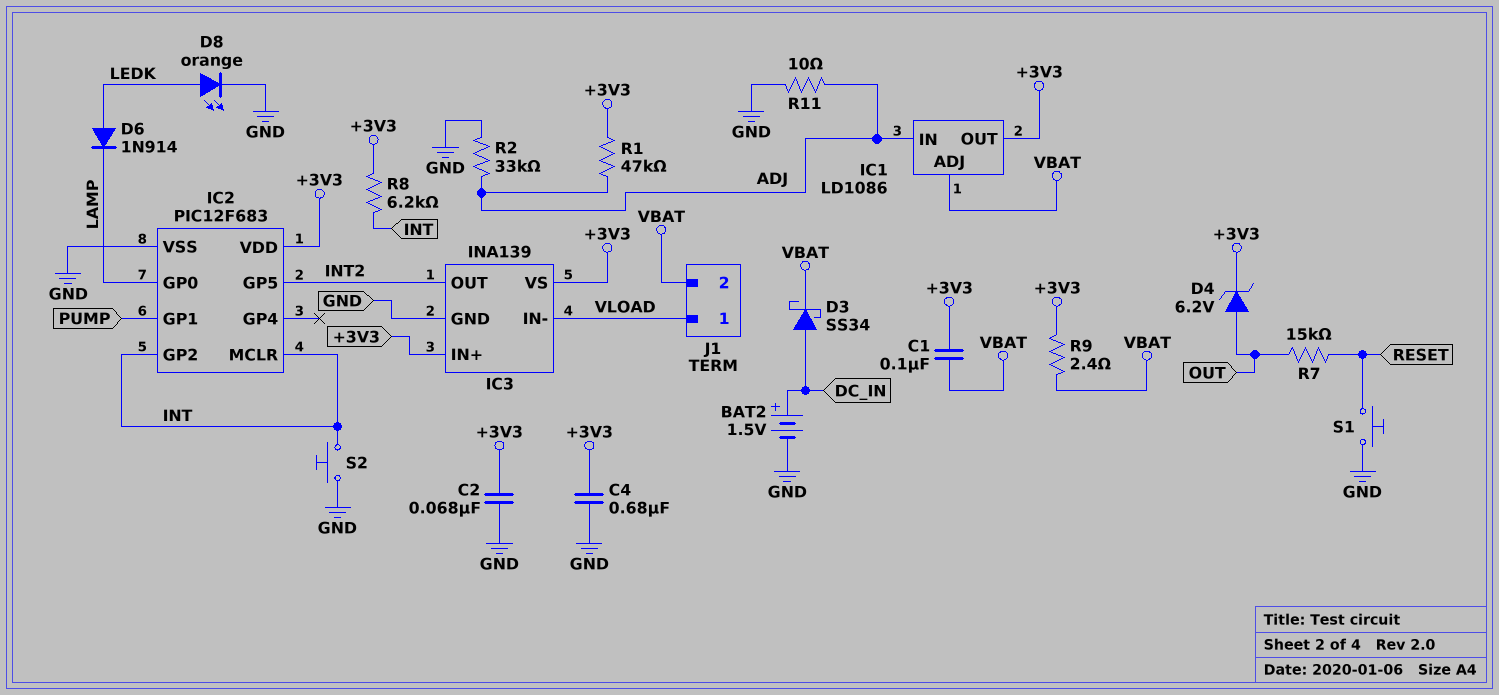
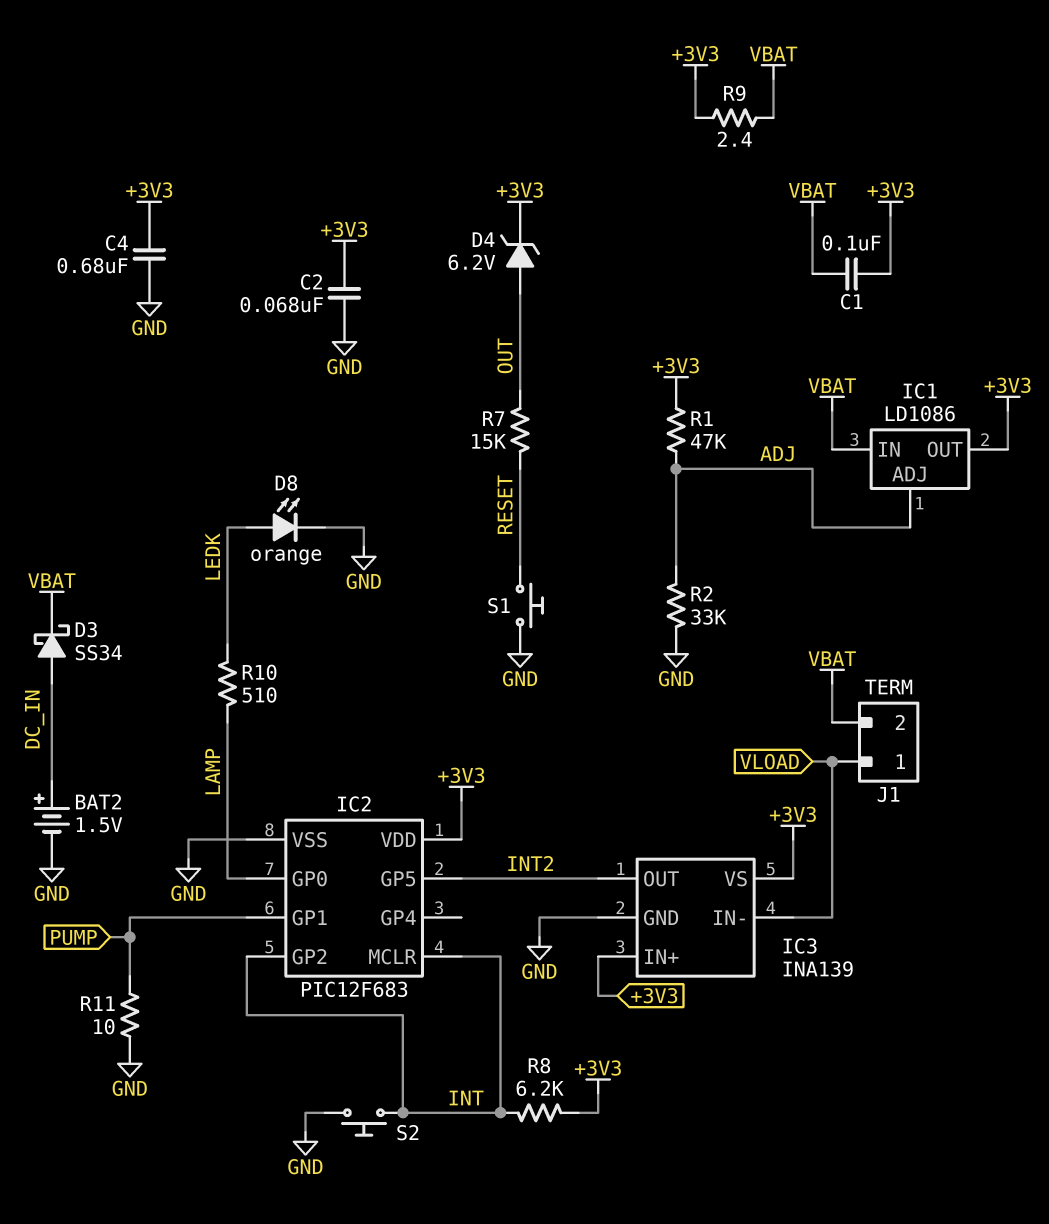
D6: diode 1N914 (A LEDK, K LAMP) -> none
IC1 pin ADJ: VBAT -> ADJ
IC1 pin IN: ADJ -> VBAT
R10: none -> 510 (LAMP, LEDK)
R11: 10 (ADJ, GND) -> 10 (GND, PUMP)

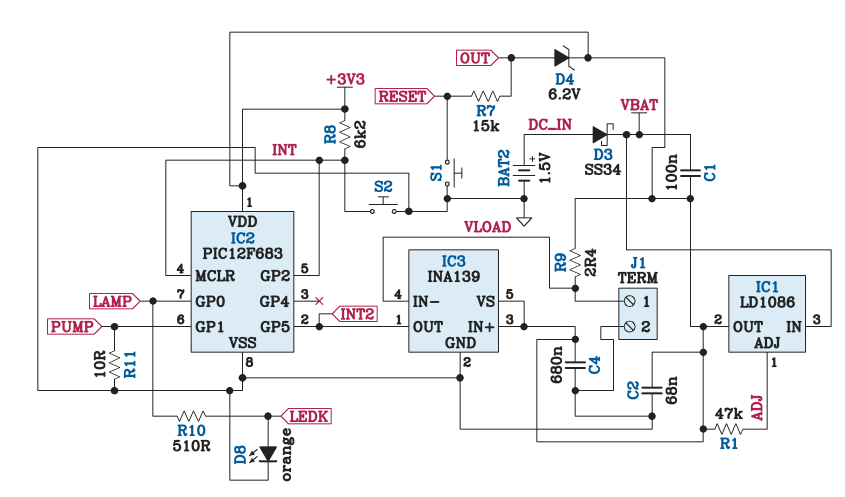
J1 pin 2: VBAT -> GND
R2: 33k (ADJ, GND) -> none
R9: 2.4 (+3V3, VBAT) -> 2.4 (+3V3, VLOAD)

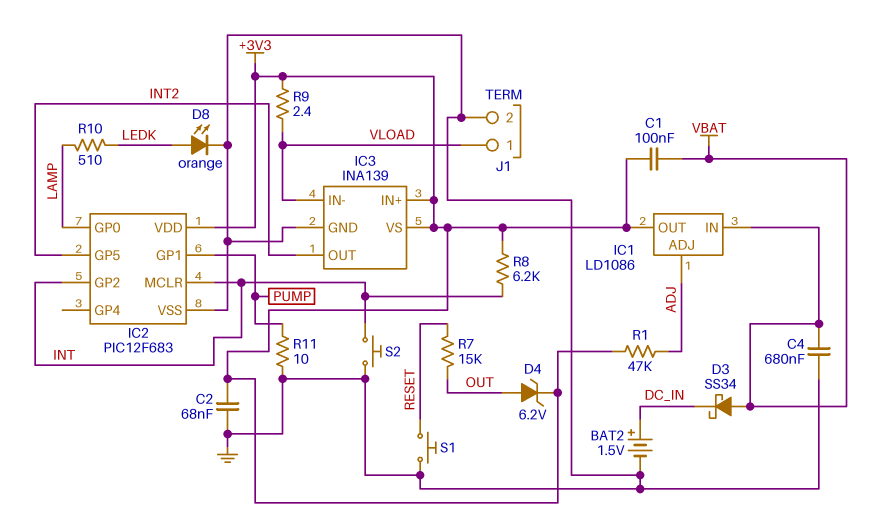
C4: 680nF (+3V3, GND) -> 680nF (GND, VBAT)
D3: schottky SS34 (A DC_IN, K VBAT) -> schottky SS34 (A VBAT, K DC_IN)

